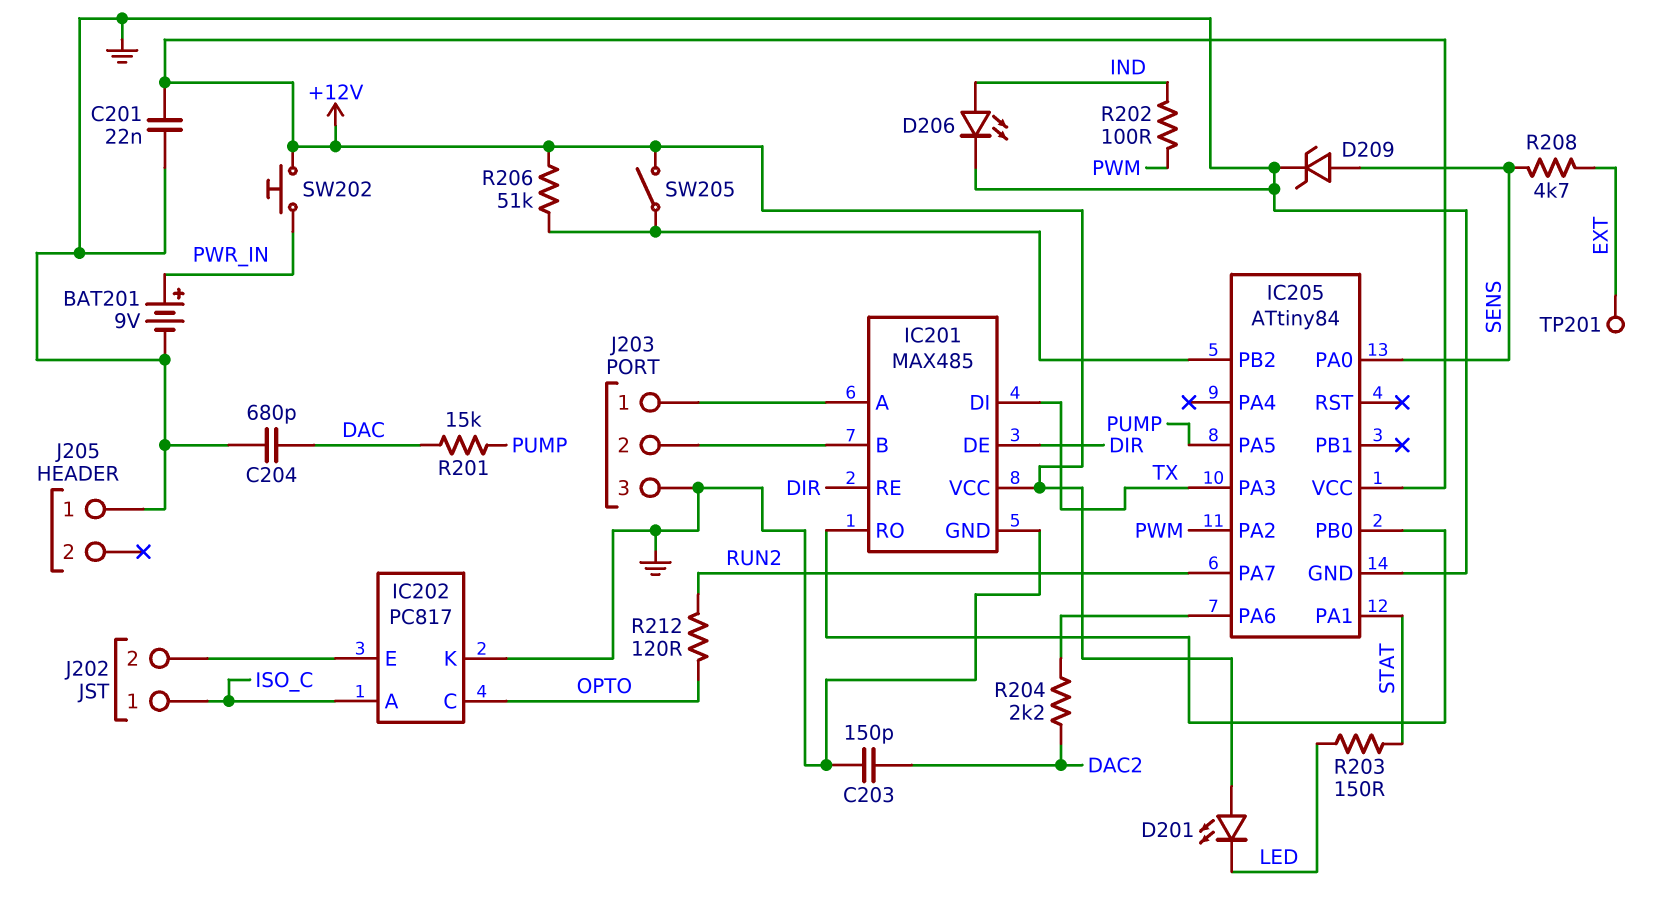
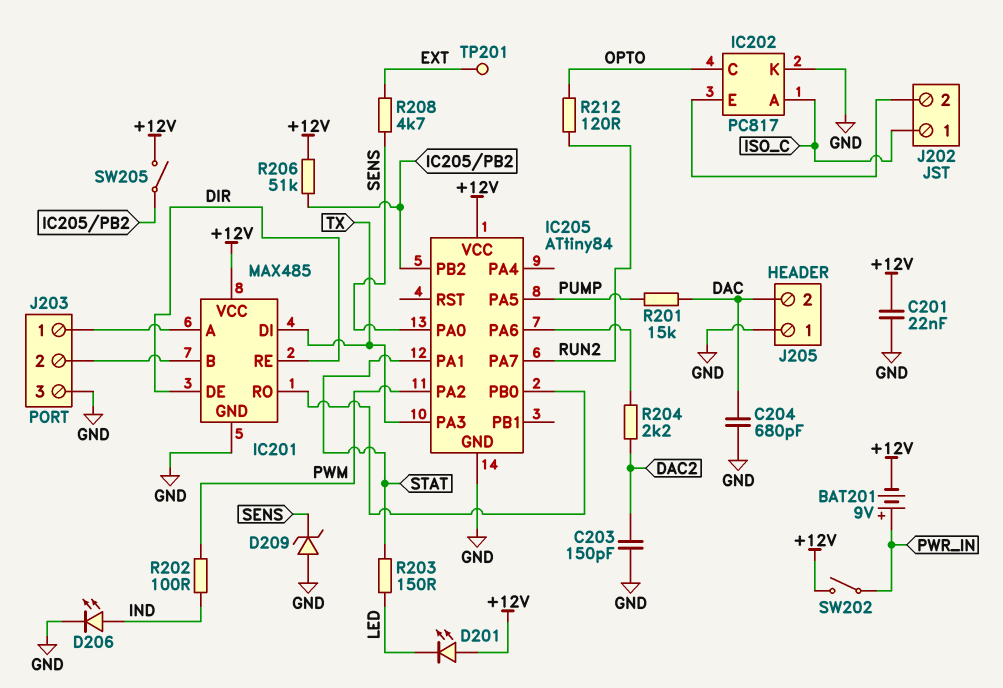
BAT201: 9V (plus PWR_IN, minus GND) -> 9V (plus PWR_IN, minus +12V)
D209: zener (A SENS, K GND) -> zener (A GND, K SENS)
J205 pin 2: none -> DAC
SW202: button (+12V, PWR_IN) -> switch (+12V, PWR_IN)

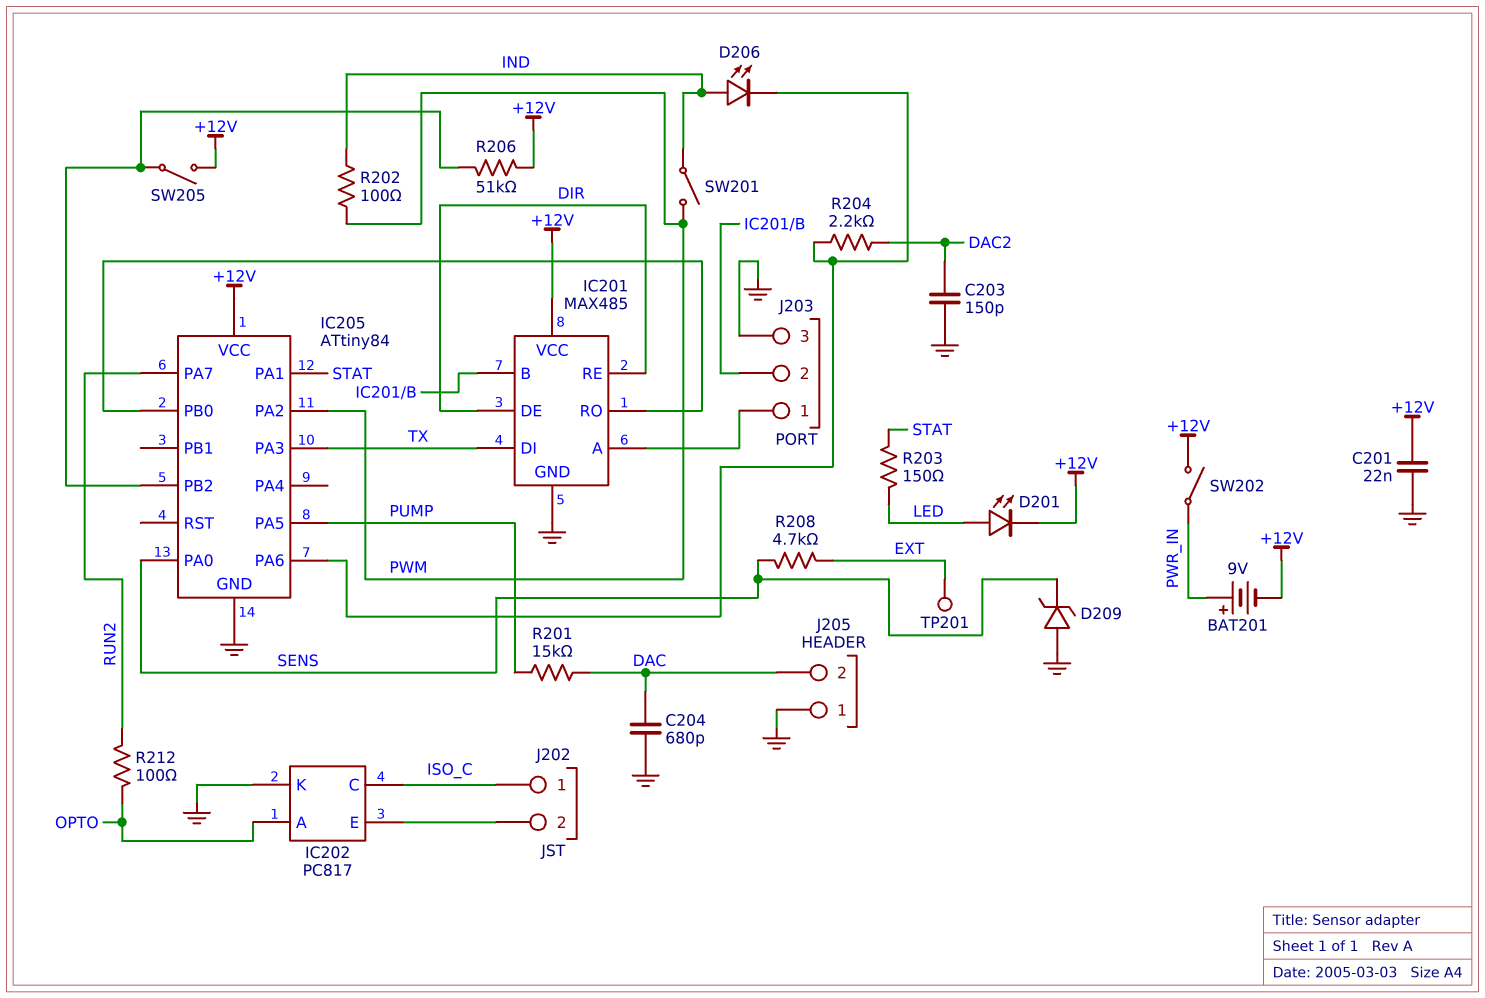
D201: LED (A +12V, K LED) -> LED (A LED, K +12V)
D206: LED (A IND, K GND) -> LED (A IND, K IC205/PA6)
IC202 pin A: ISO_C -> OPTO
IC202 pin C: OPTO -> ISO_C
R212: 120 (OPTO, RUN2) -> 100 (OPTO, RUN2)
SW201: none -> switch (IND, PWM)

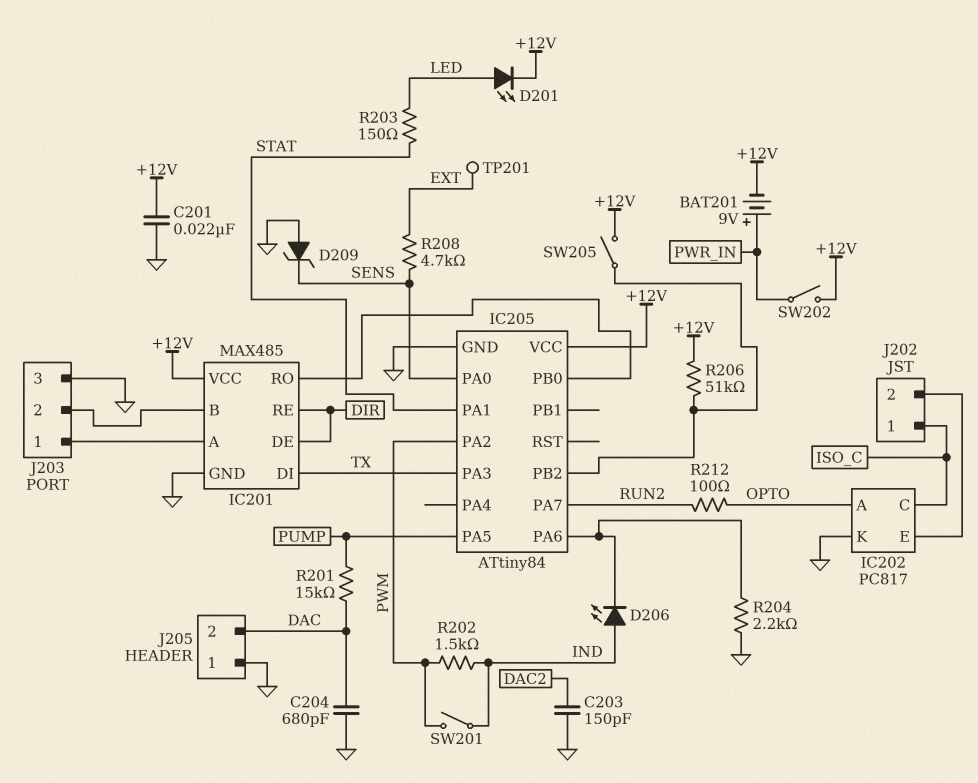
R202: 100 (IND, PWM) -> 1.5k (IND, PWM)
R204: 2.2k (DAC2, IC205/PA6) -> 2.2k (GND, IC205/PA6)

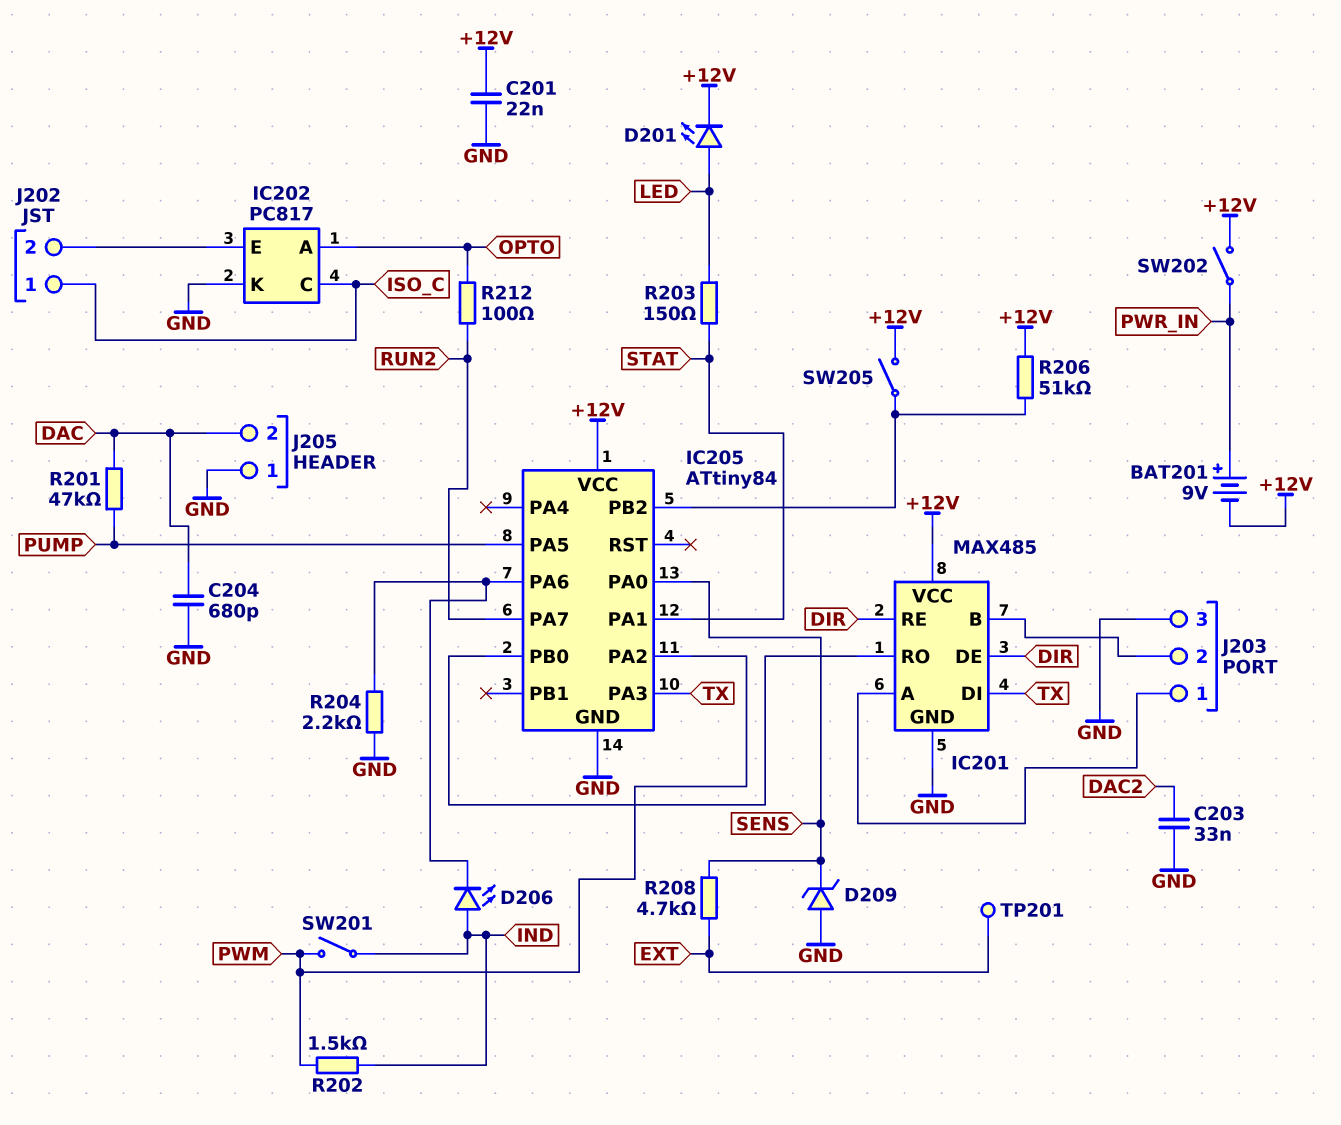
C203: 150pF (DAC2, GND) -> 33nF (DAC2, GND)
R201: 15k (DAC, PUMP) -> 47k (DAC, PUMP)

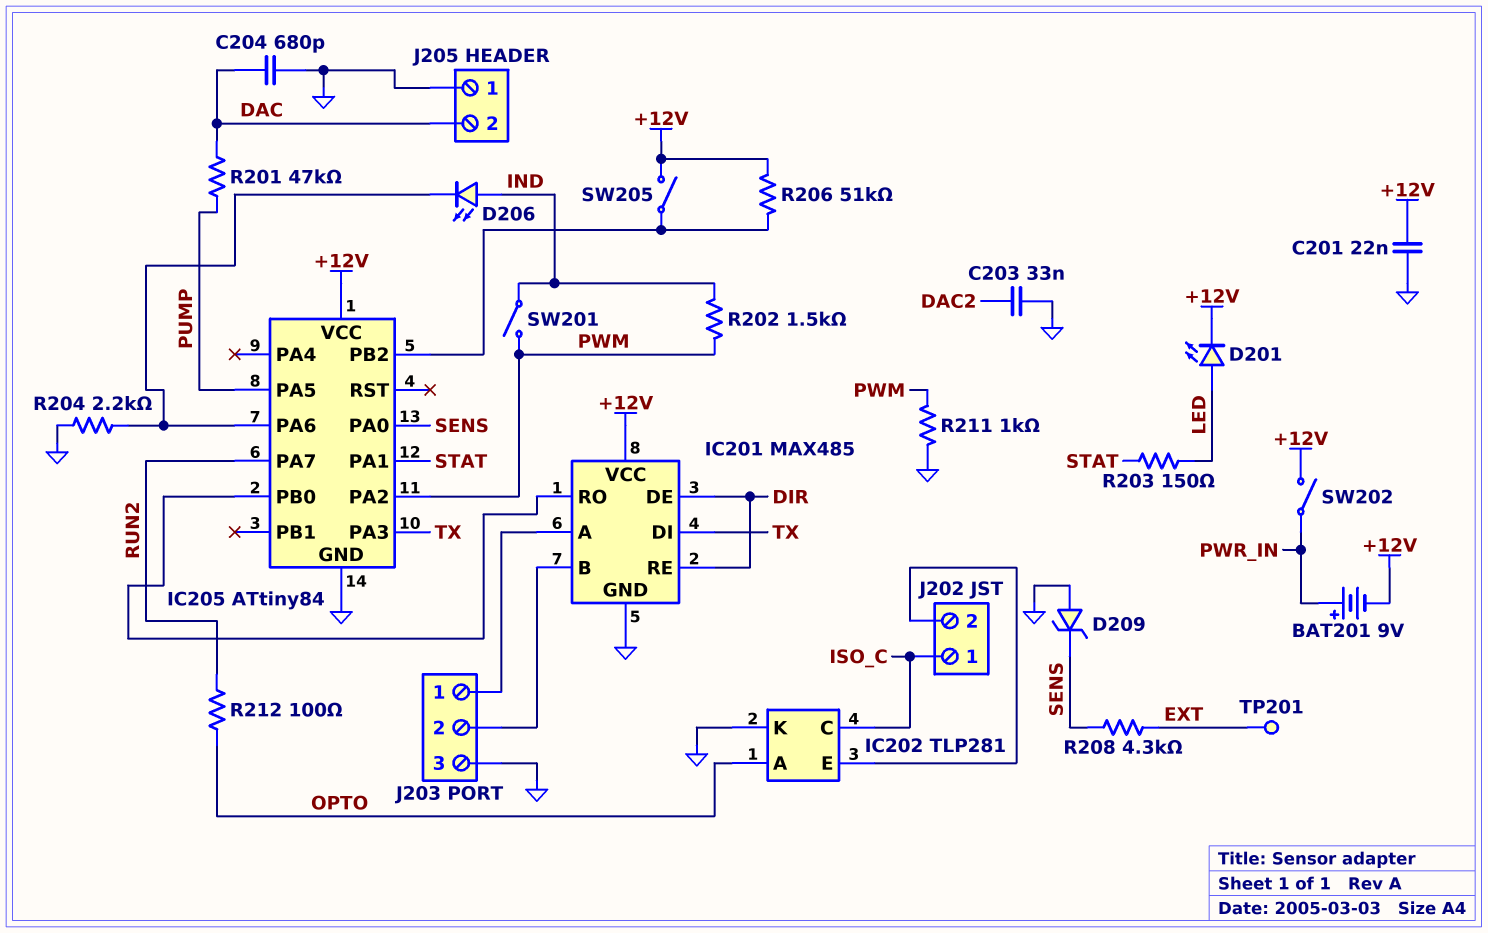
IC202: PC817 -> TLP281
R208: 4.7k (EXT, SENS) -> 4.3k (EXT, SENS)
R211: none -> 1k (GND, PWM)

